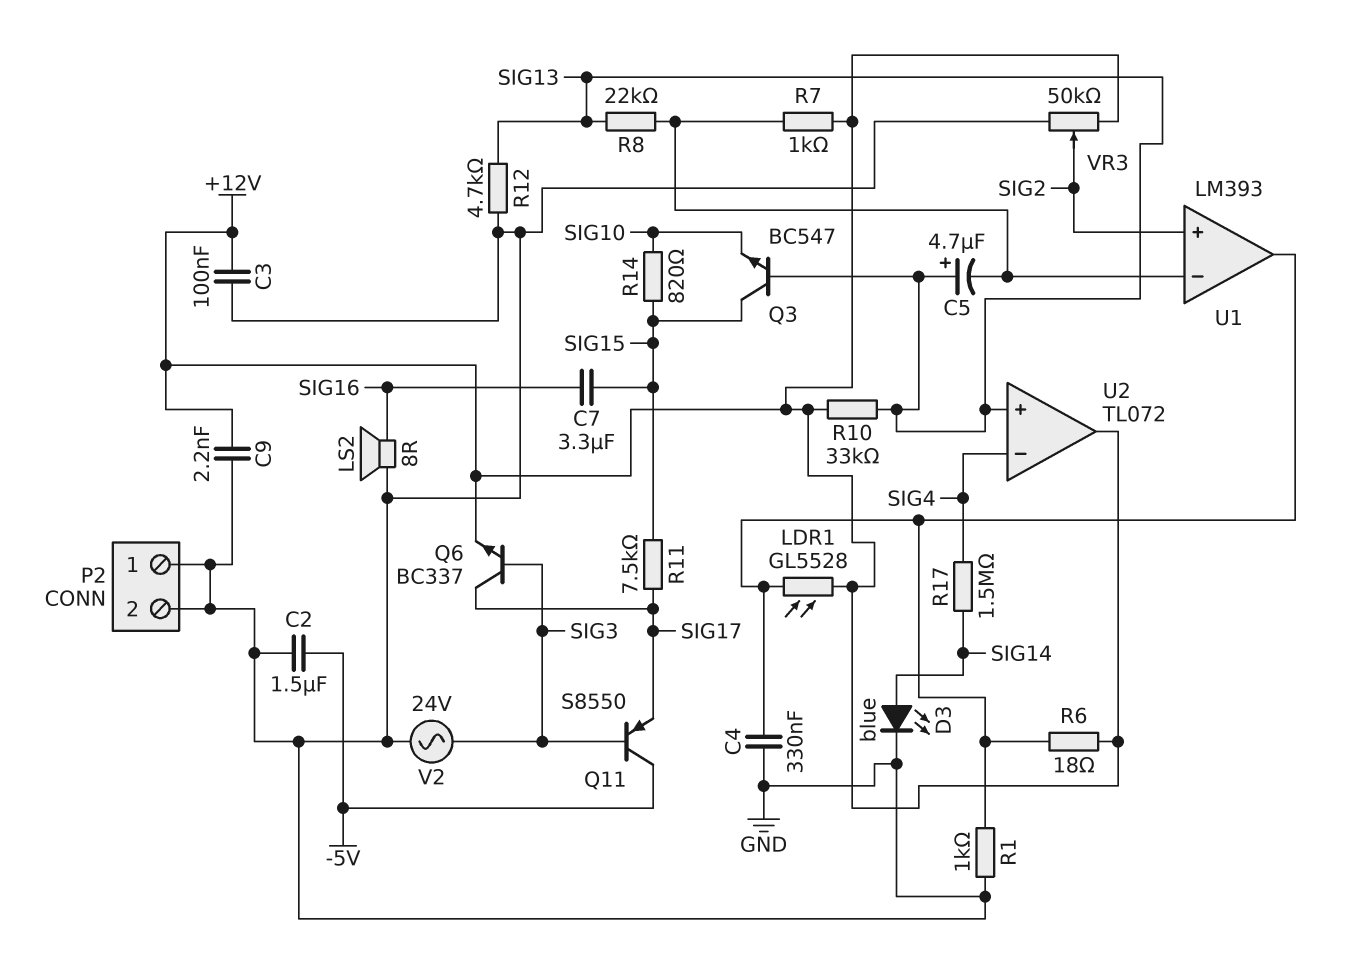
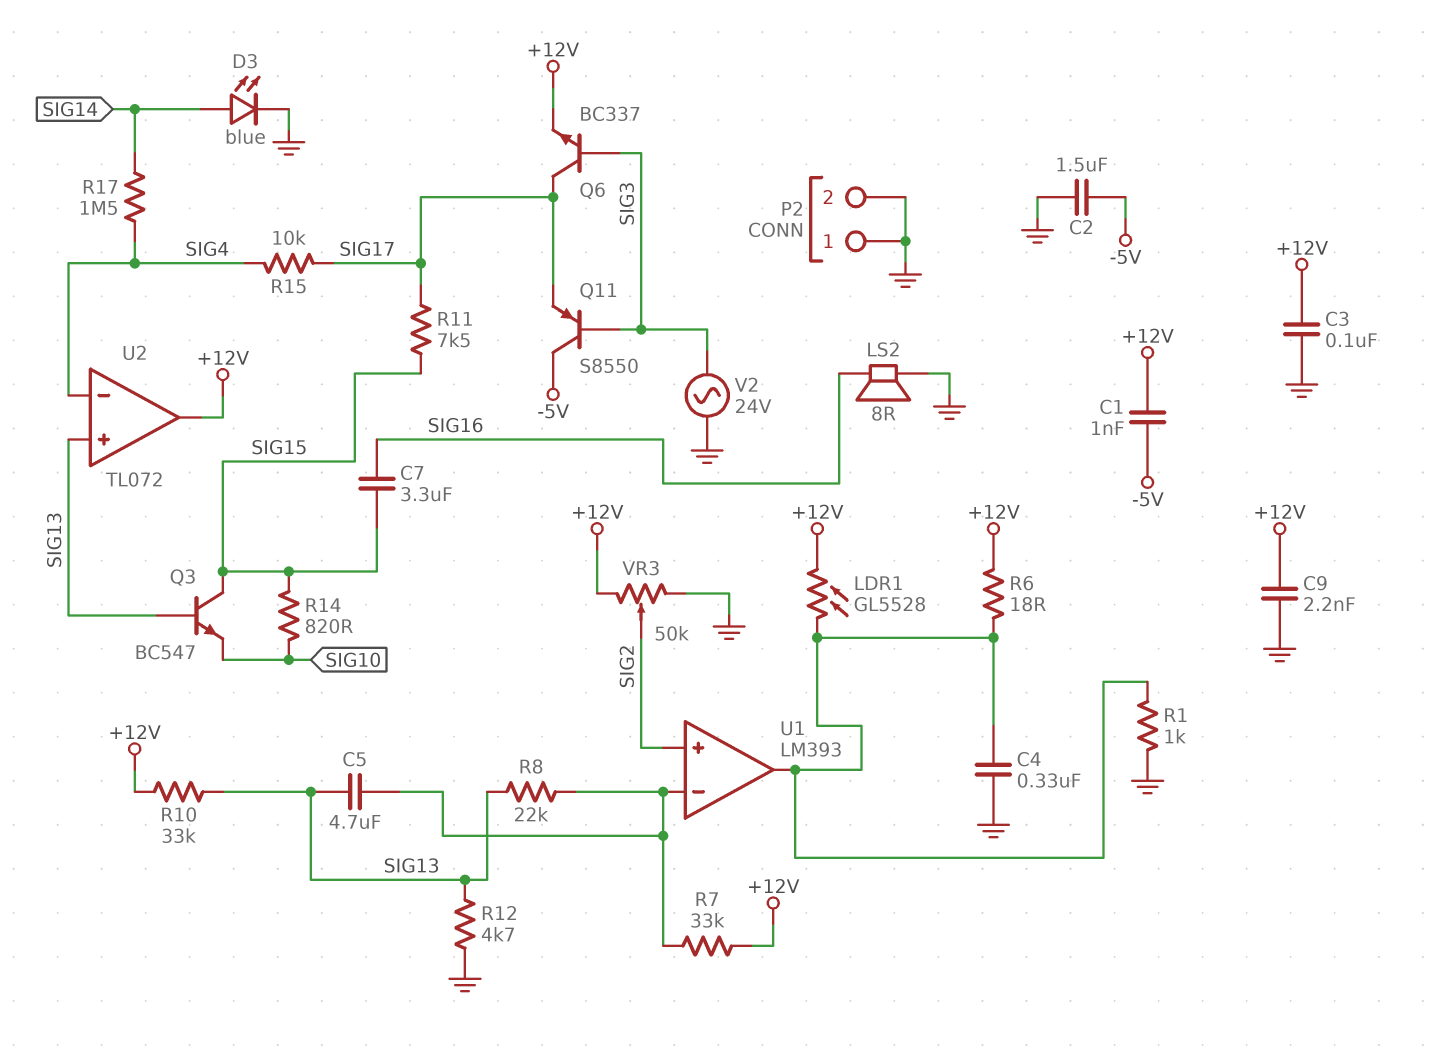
C1: none -> 1nF (+12V, -5V)
C5: 4.7uF (plus SIG13, minus U1/in-) -> 4.7uF (SIG13, U1/in-)
R7: 1k (+12V, U1/in-) -> 33k (+12V, U1/in-)
R15: none -> 10k (SIG4, SIG17)

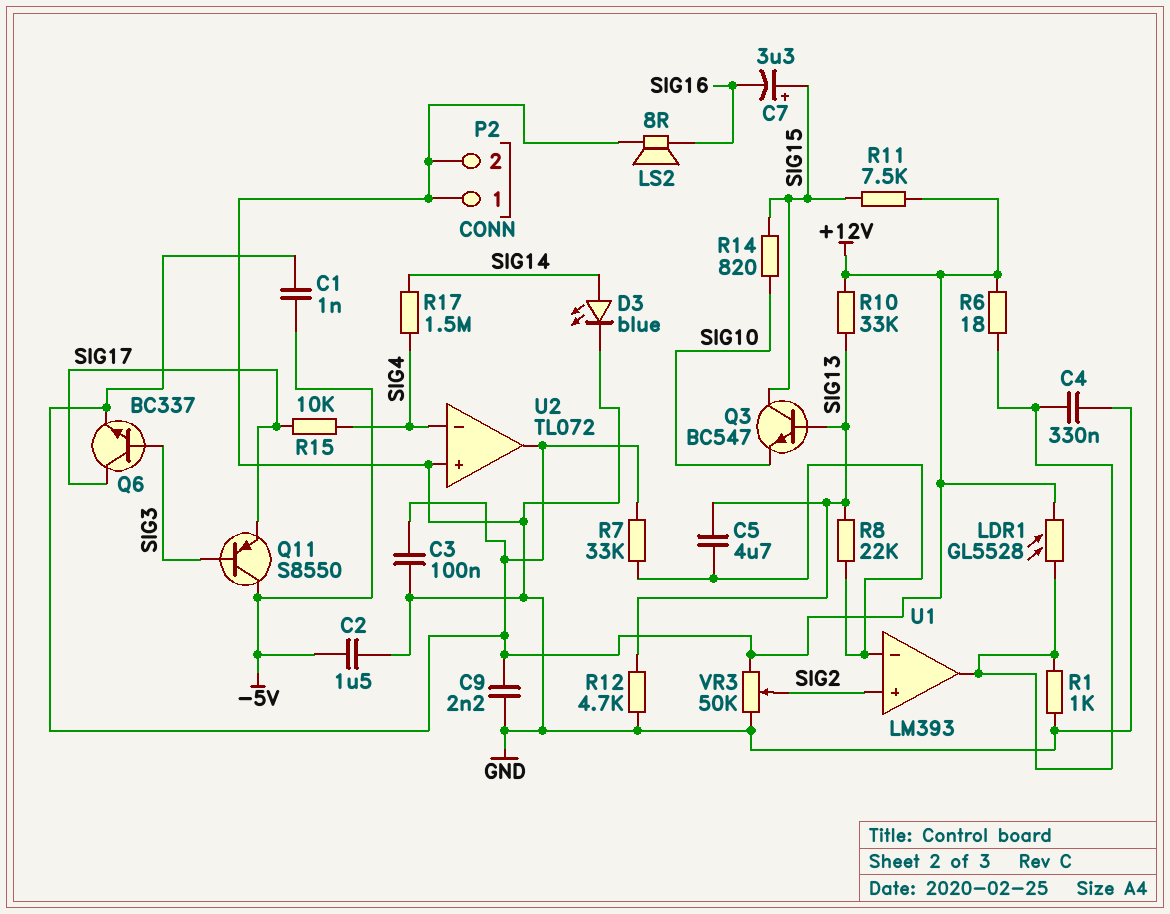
C7: 3.3uF (SIG15, SIG16) -> 3.3uF (plus SIG15, minus SIG16)
R11: 7.5k (SIG15, SIG17) -> 7.5k (+12V, SIG15)
U2 pin in+: SIG13 -> GND
V2: AC 24V (GND, SIG3) -> none

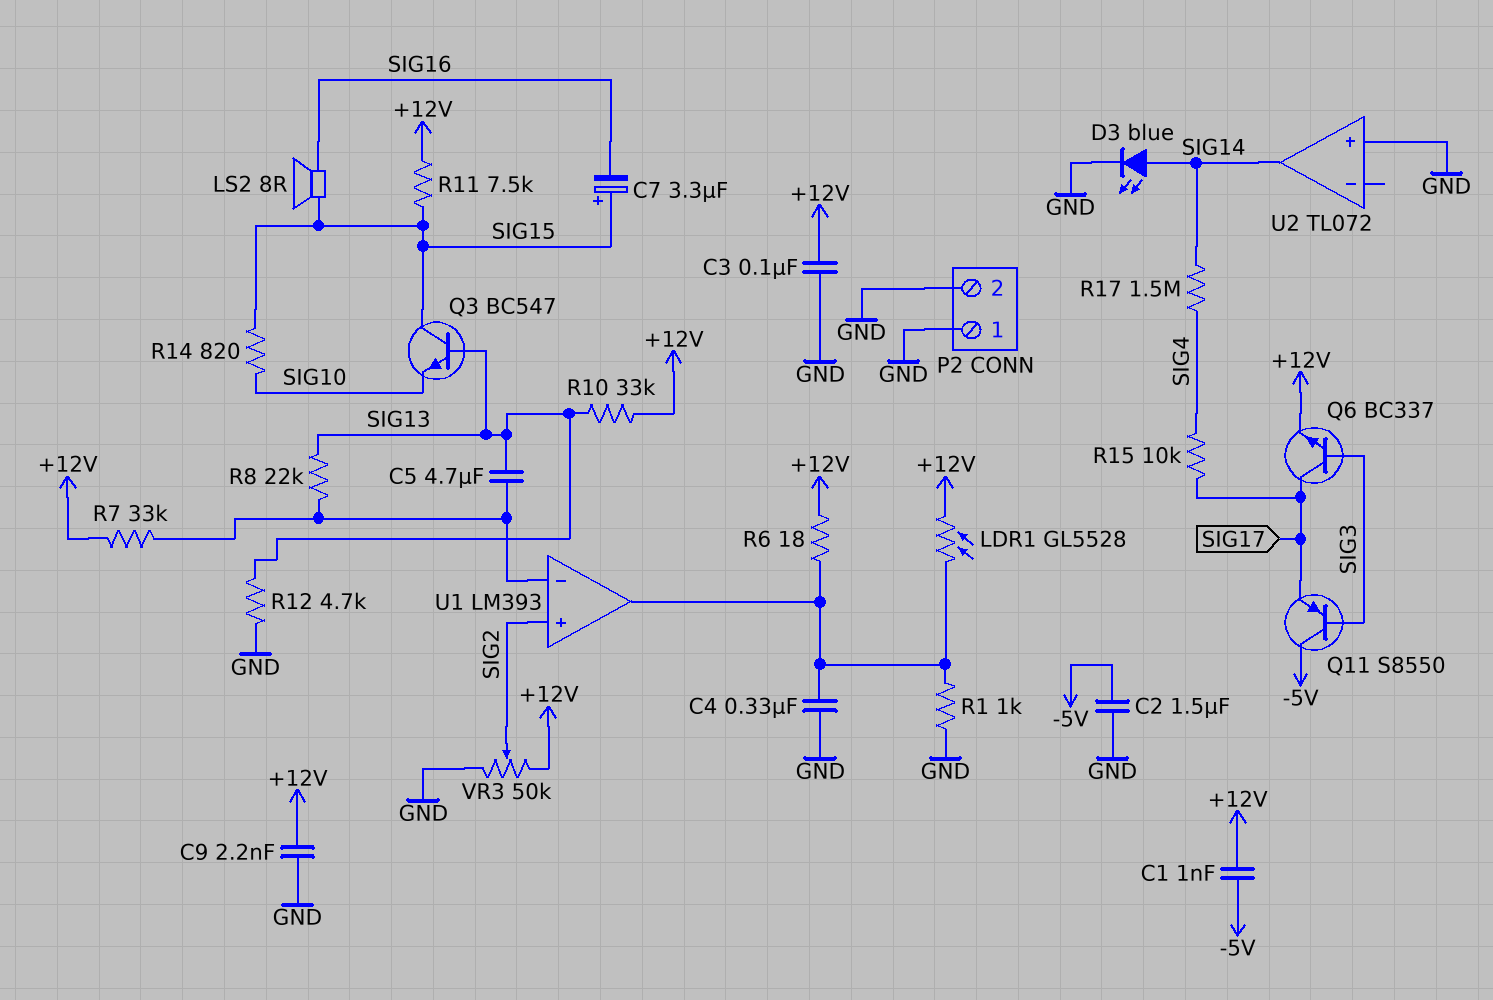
LS2: speaker 8R (GND, SIG16) -> speaker 8R (SIG15, SIG16)
U2 pin in-: SIG4 -> none
U2 pin out: +12V -> SIG14

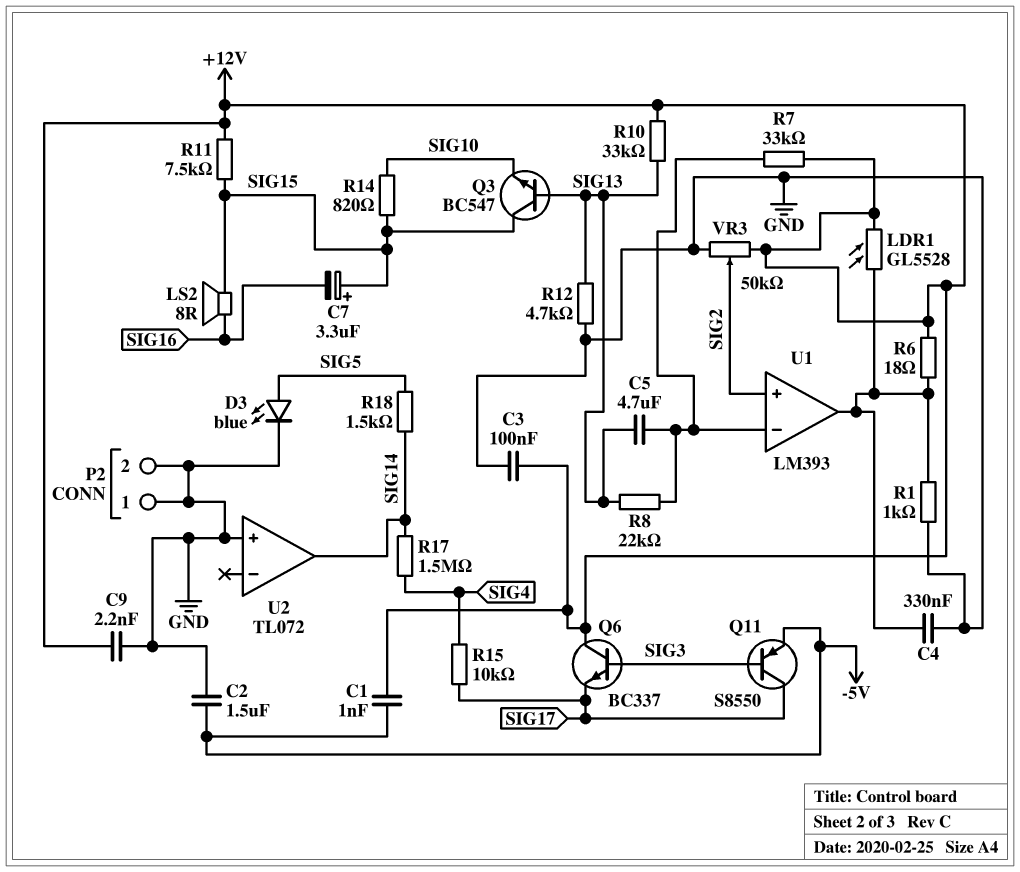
D3: LED blue (A SIG14, K GND) -> LED blue (A SIG5, K GND)
Q6: NPN BC337 (B SIG3, C SIG17, E +12V) -> NPN BC337 (B SIG3, C +12V, E SIG17)
Q11: PNP S8550 (B SIG3, C -5V, E SIG17) -> PNP S8550 (B SIG3, C SIG17, E -5V)
R18: none -> 1.5k (SIG5, SIG14)

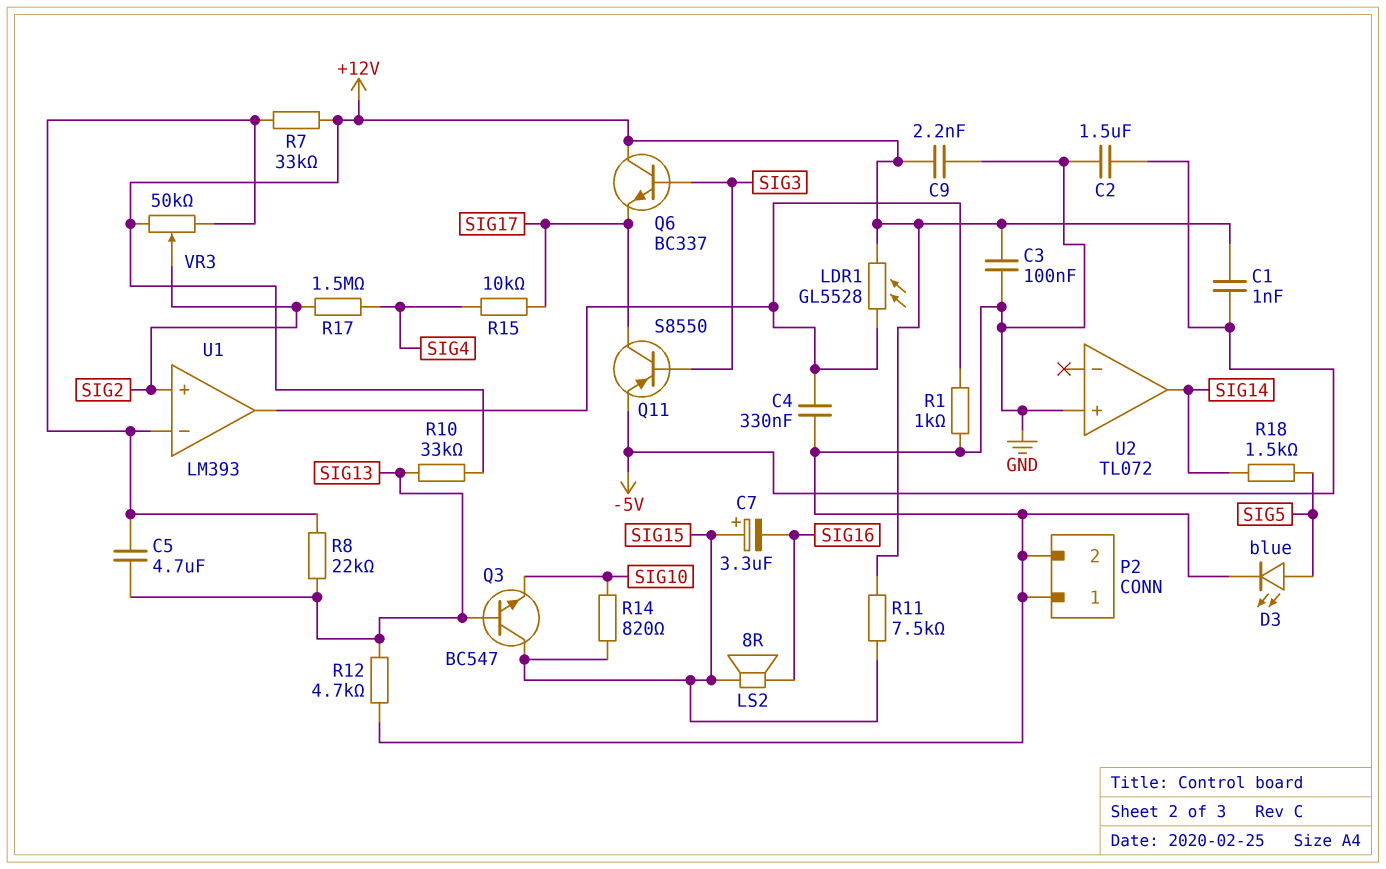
R6: 18 (+12V, U1/out) -> none
R17: 1.5M (SIG4, SIG14) -> 1.5M (SIG2, SIG4)
VR3: 50k (+12V, GND, wiper SIG2) -> 50k (+12V, U1/in-, wiper SIG2)

